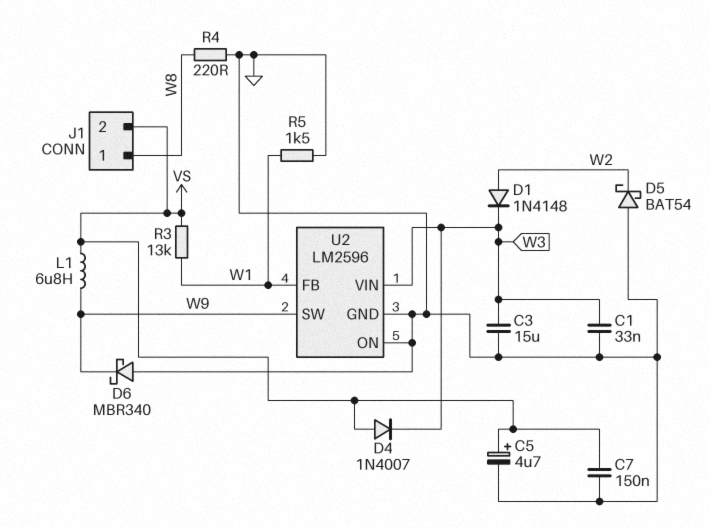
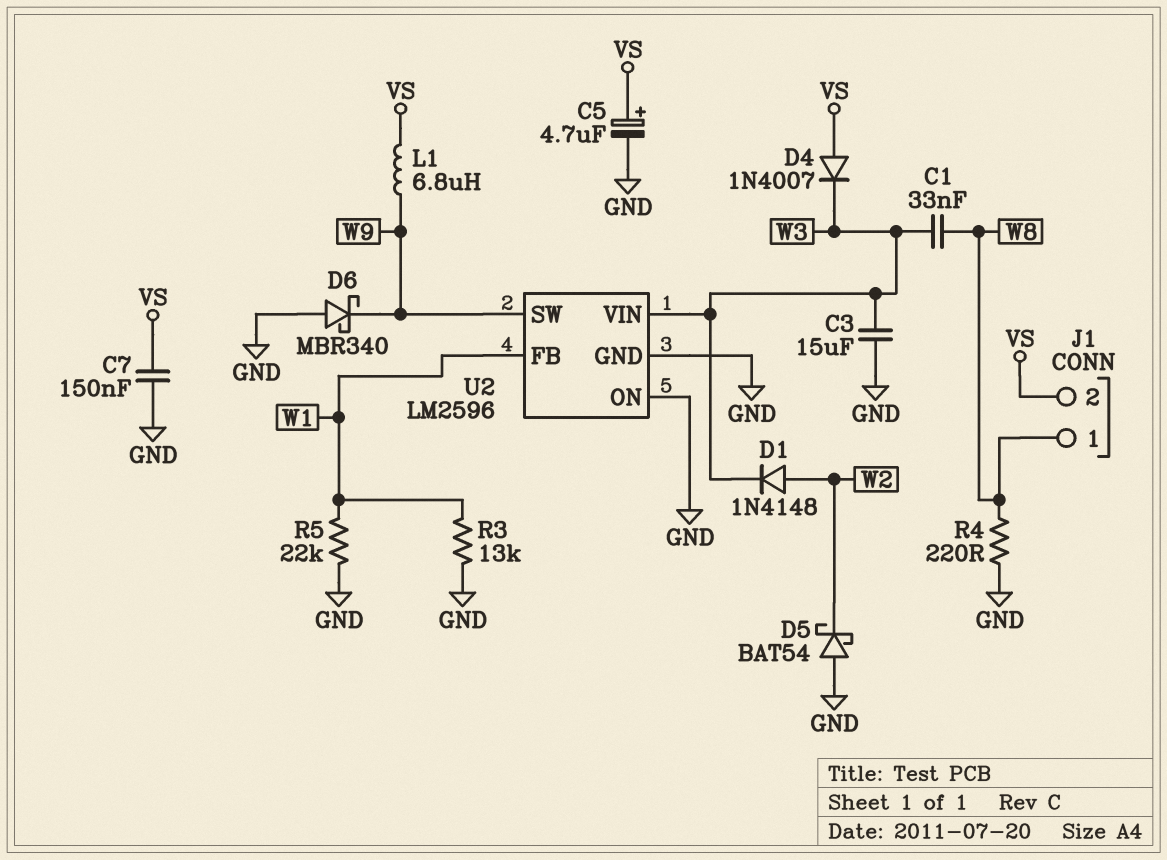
C1: 33nF (GND, W3) -> 33nF (W3, W8)
R3: 13k (VS, W1) -> 13k (GND, W1)
R5: 1.5k (GND, W1) -> 22k (GND, W1)

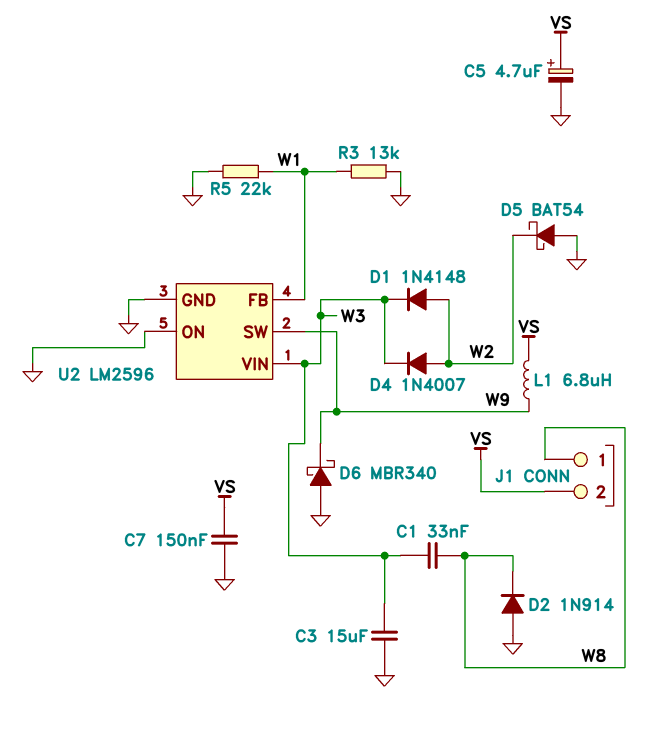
D2: none -> diode 1N914 (A GND, K W8)
D4: diode 1N4007 (A VS, K W3) -> diode 1N4007 (A W2, K W3)
R4: 220 (GND, W8) -> none

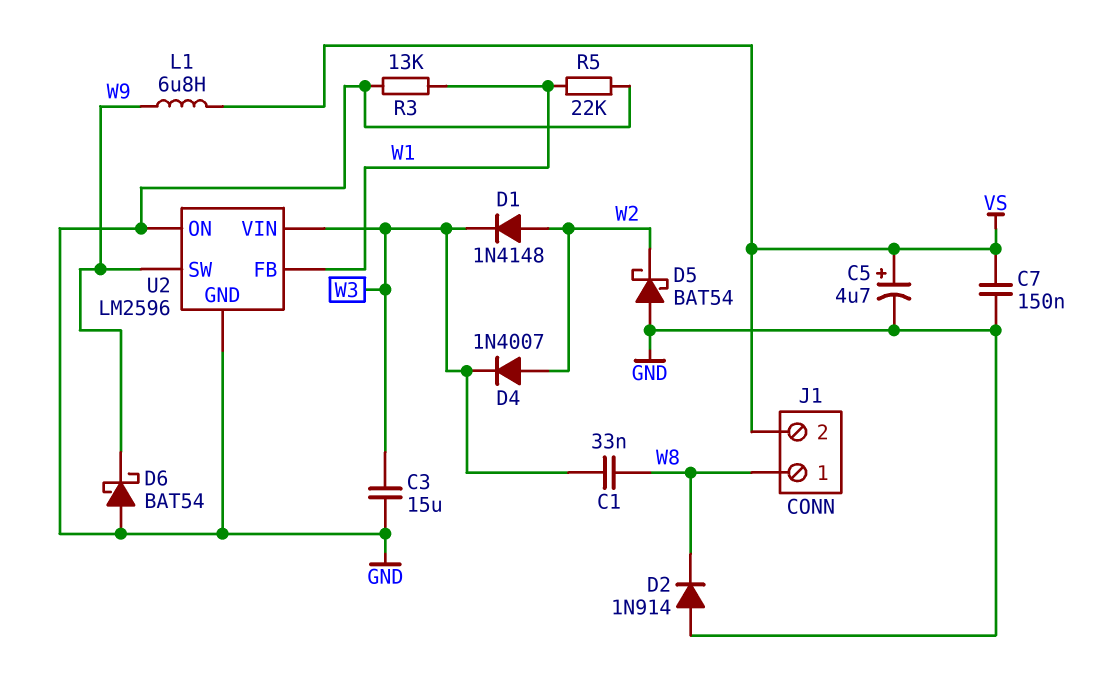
D6: schottky MBR340 (A GND, K W9) -> schottky BAT54 (A GND, K W9)

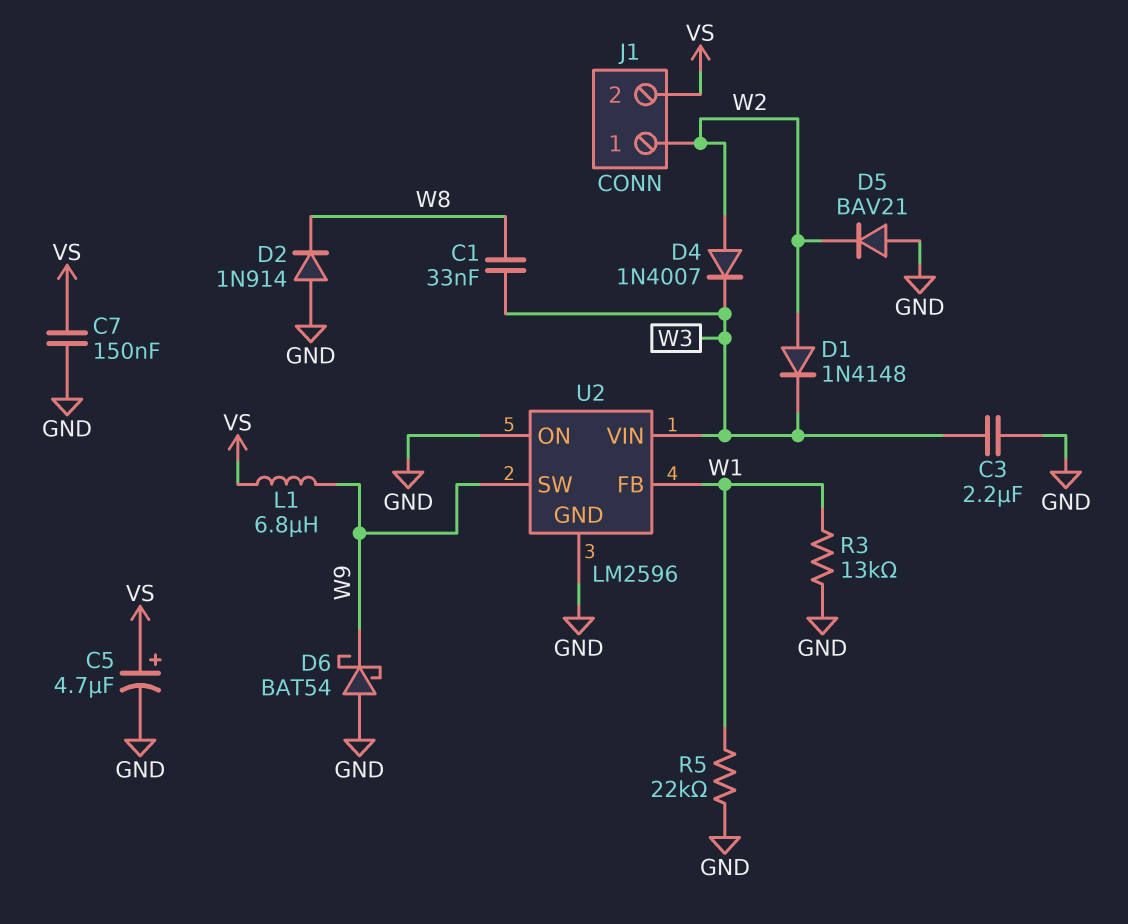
C3: 15uF (GND, W3) -> 2.2uF (GND, W3)
D5: schottky BAT54 (A GND, K W2) -> diode BAV21 (A GND, K W2)
J1 pin 1: W8 -> W2

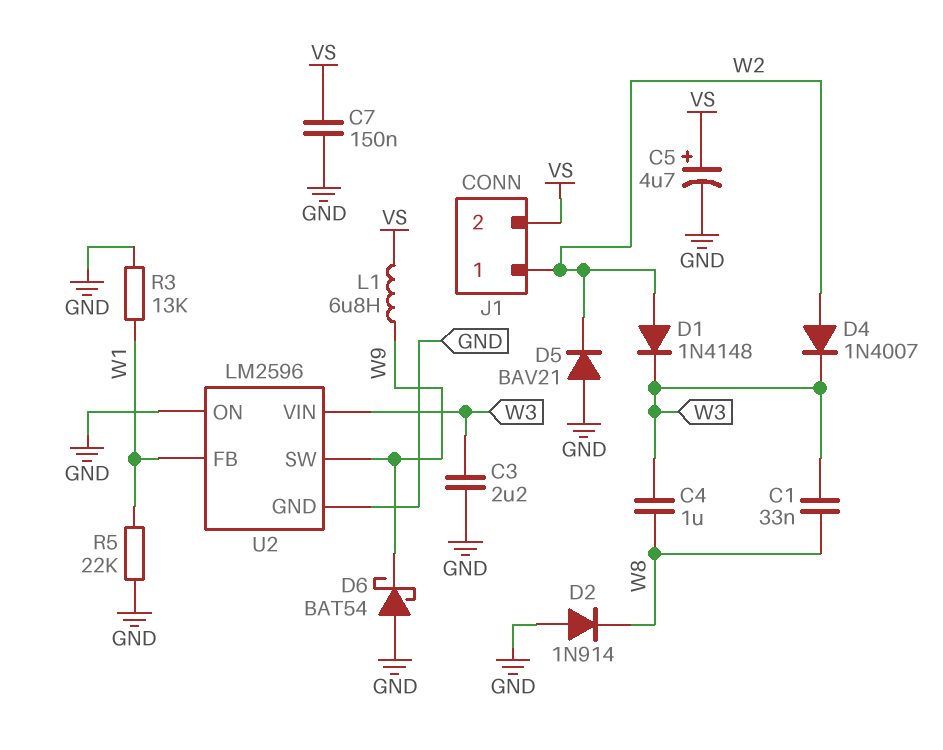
C4: none -> 1uF (W3, W8)

